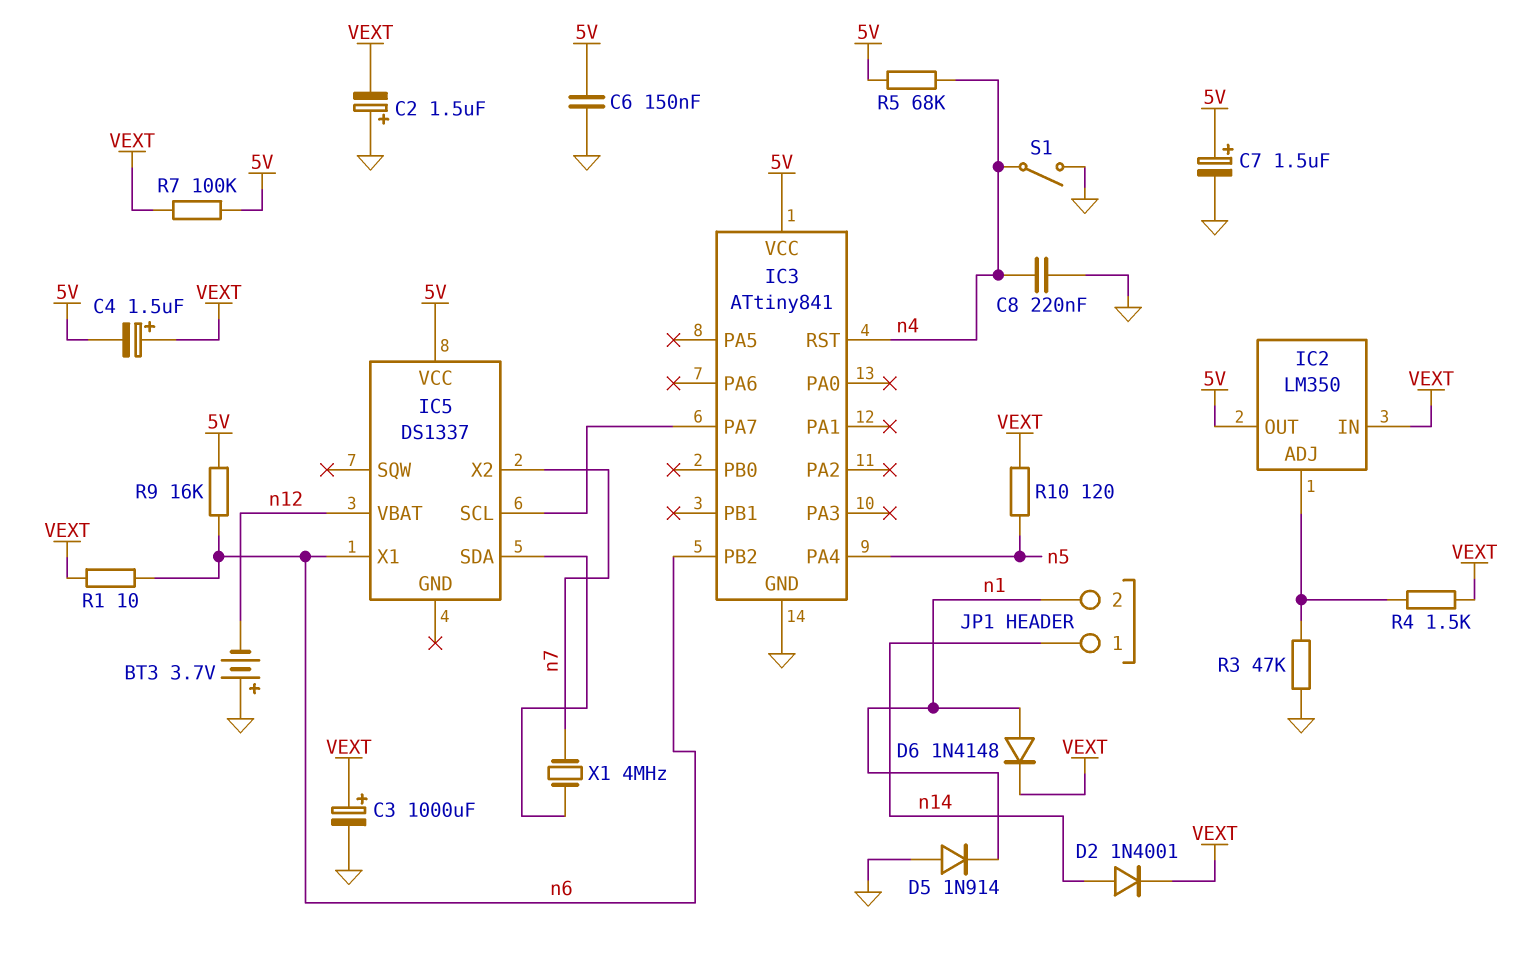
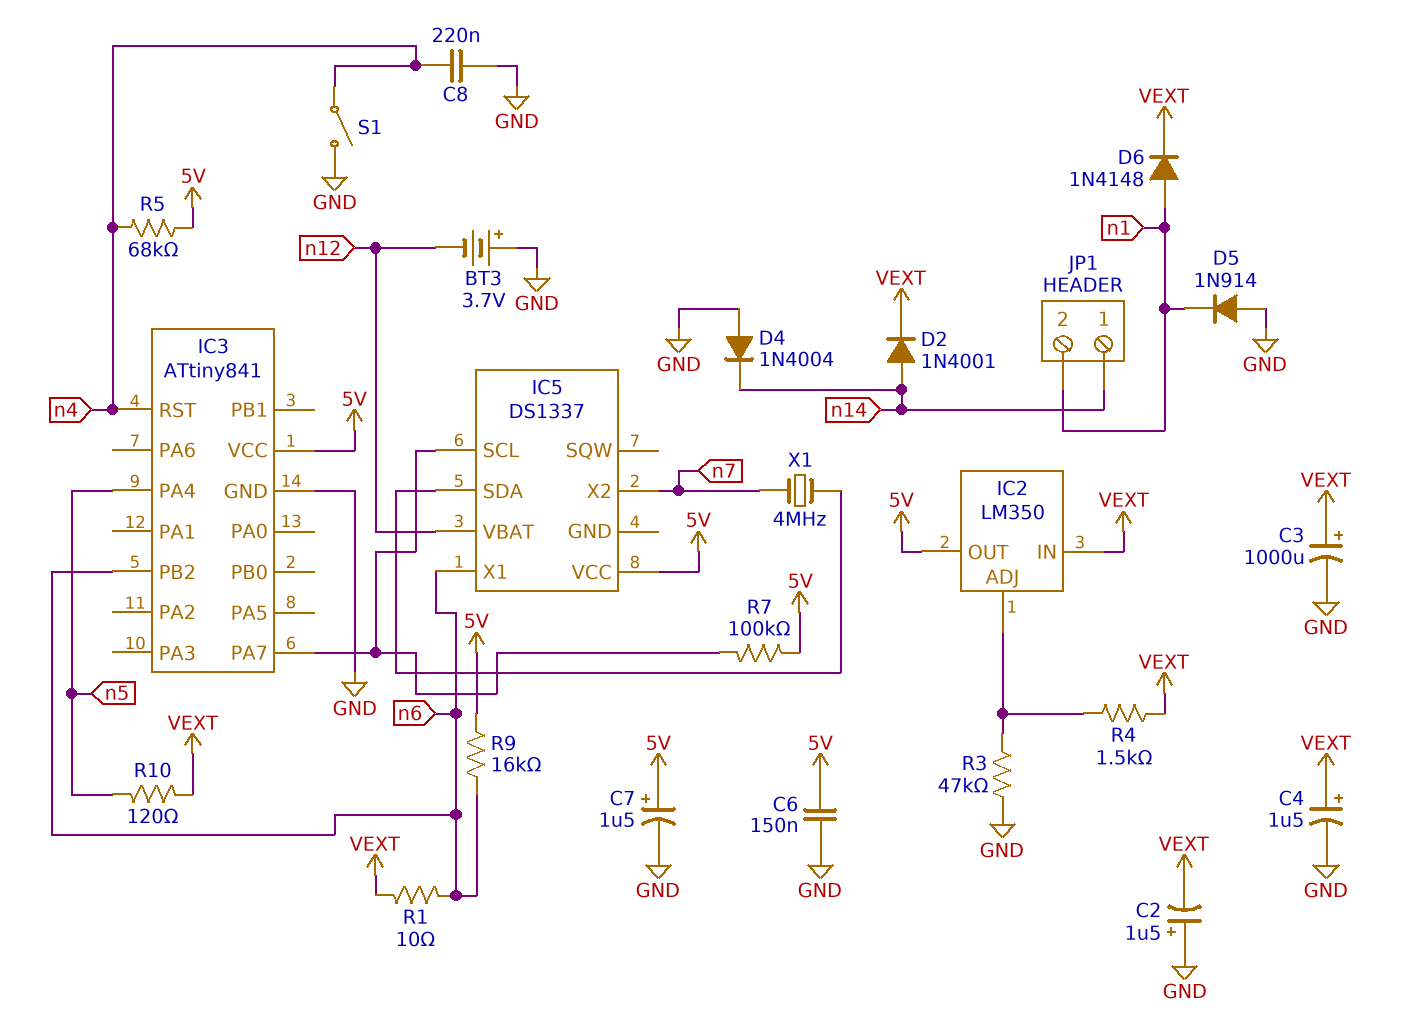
C4: 1.5uF (plus VEXT, minus 5V) -> 1.5uF (plus VEXT, minus GND)
D4: none -> diode 1N4004 (A GND, K n14)
R7: 100k (5V, VEXT) -> 100k (5V, IC3/PA7)

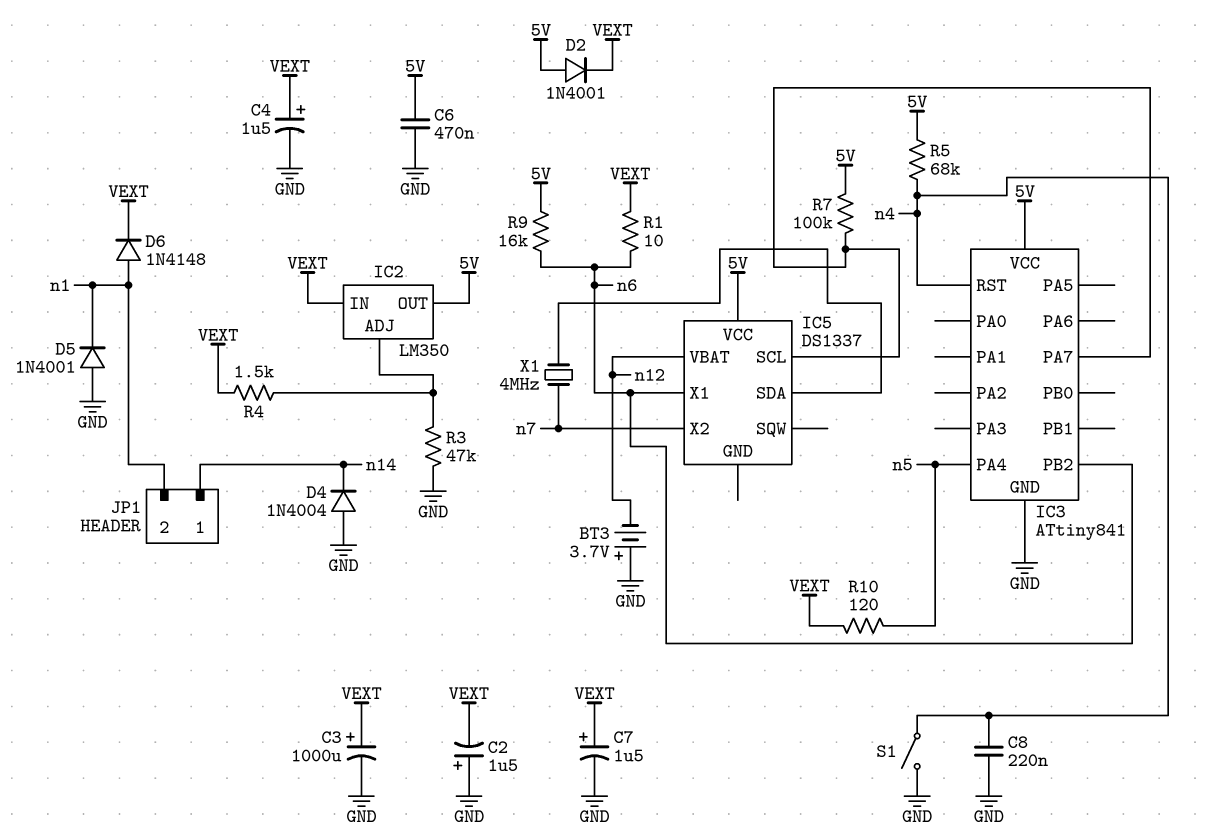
C6: 150nF (5V, GND) -> 470nF (5V, GND)
C7: 1.5uF (plus 5V, minus GND) -> 1.5uF (plus VEXT, minus GND)
D2: diode 1N4001 (A n14, K VEXT) -> diode 1N4001 (A 5V, K VEXT)
D5: diode 1N914 (A GND, K n1) -> diode 1N4001 (A GND, K n1)

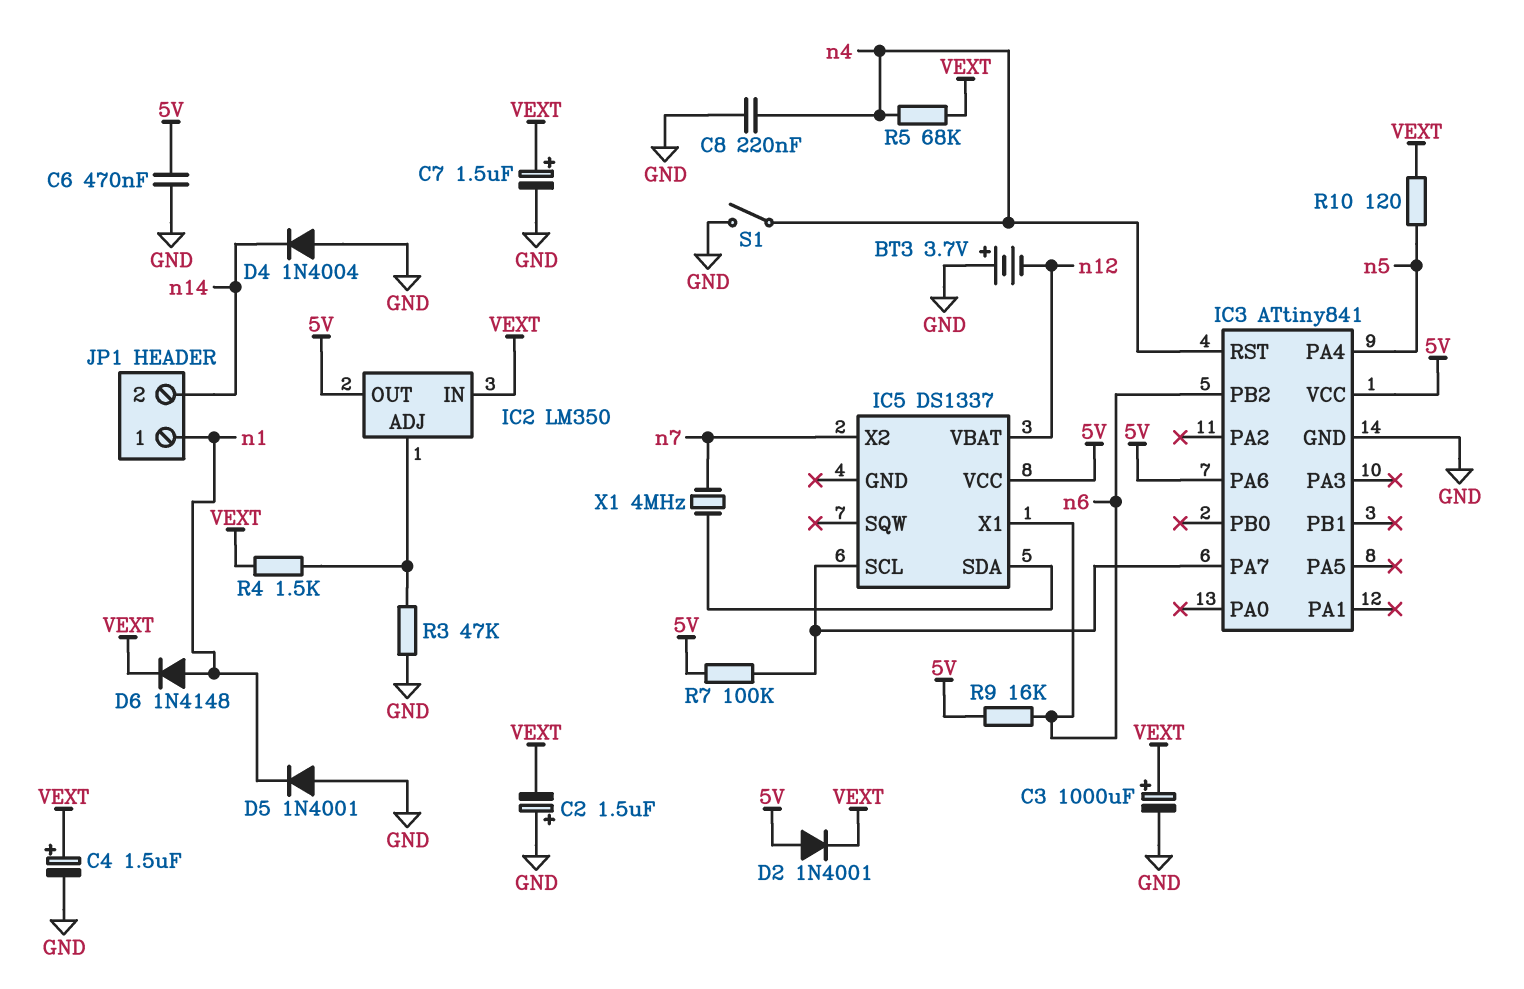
IC3 pin PA6: none -> 5V
JP1 pin 1: n14 -> n1
JP1 pin 2: n1 -> n14
R1: 10 (VEXT, n6) -> none
R5: 68k (5V, n4) -> 68k (VEXT, n4)

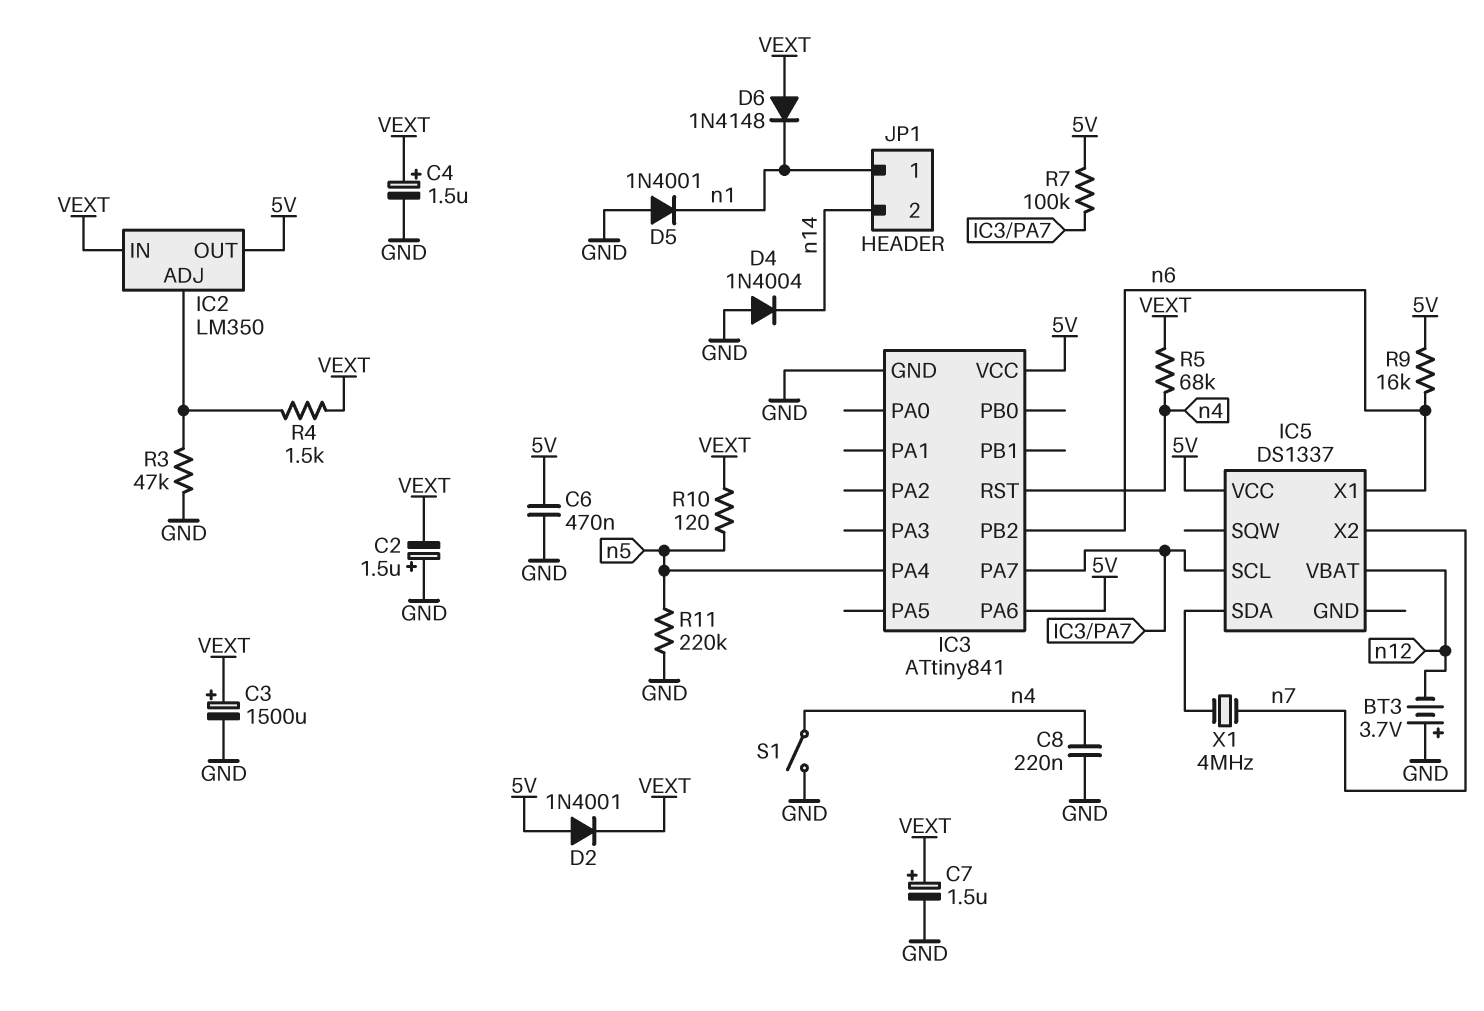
C3: 1000uF (plus VEXT, minus GND) -> 1500uF (plus VEXT, minus GND)
D6: diode 1N4148 (A n1, K VEXT) -> diode 1N4148 (A VEXT, K n1)
R11: none -> 220k (GND, n5)

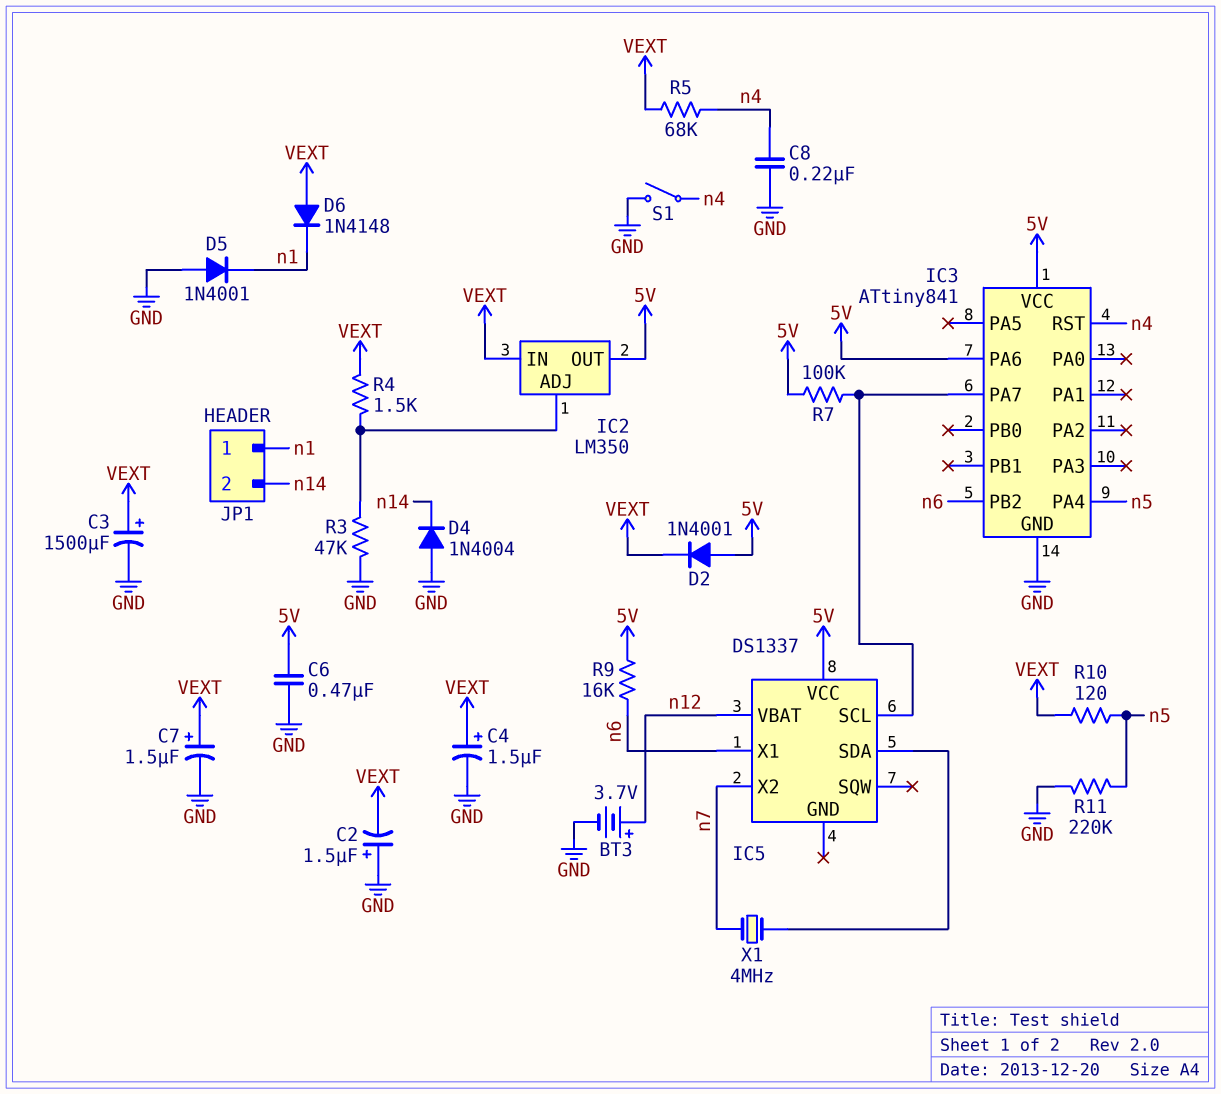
BT3: 3.7V (plus GND, minus n12) -> 3.7V (plus n12, minus GND)

